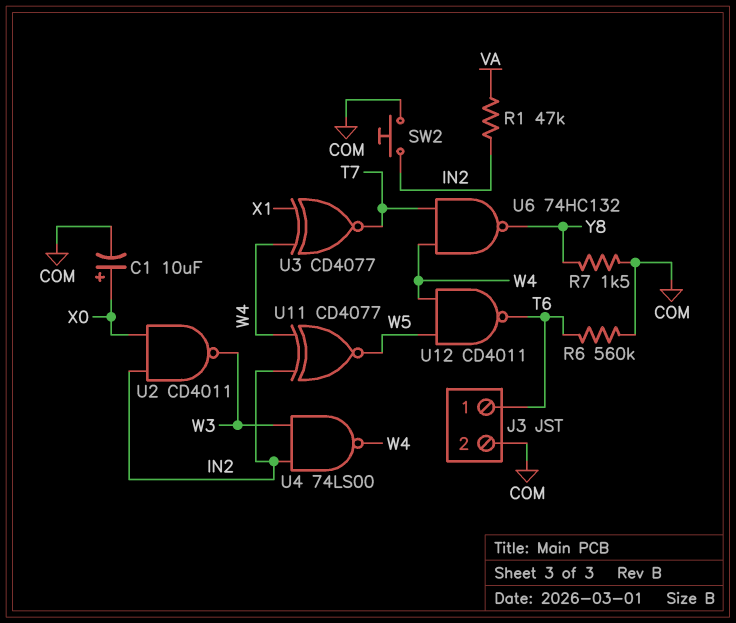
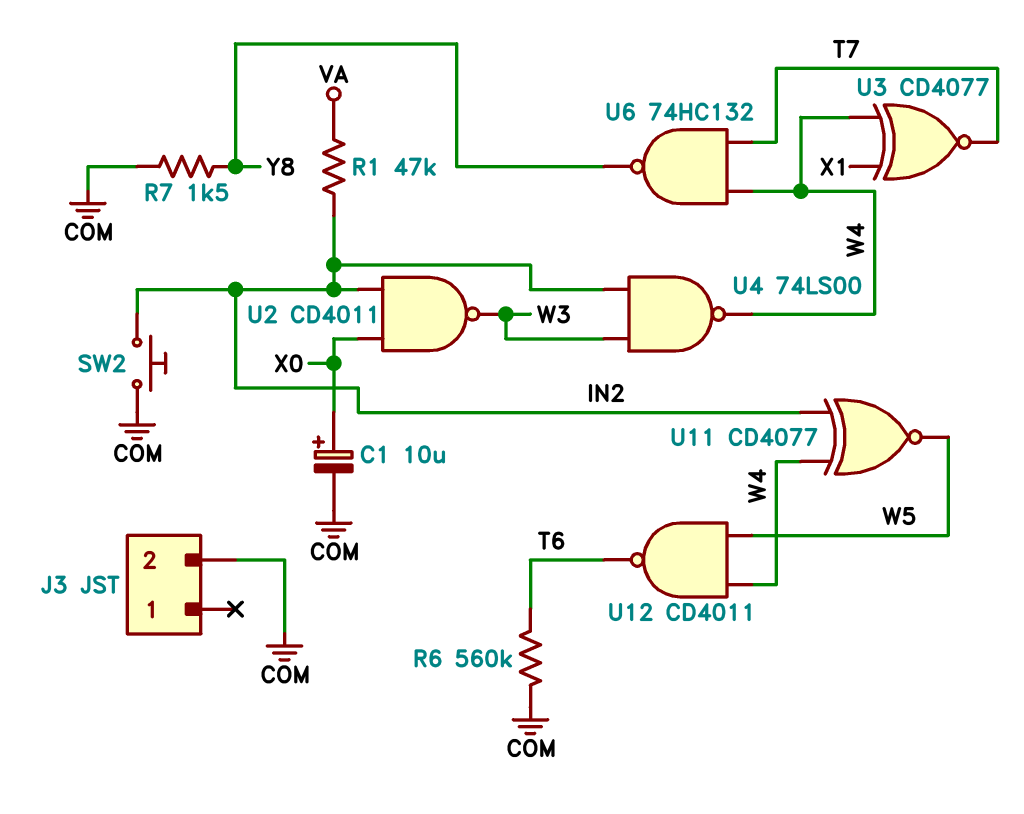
J3 pin 1: T6 -> none

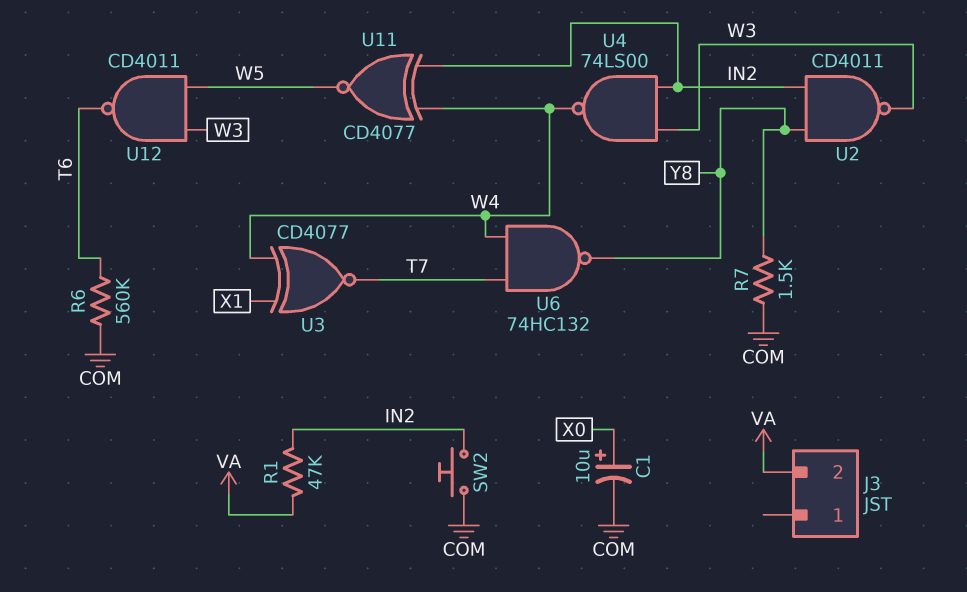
J3 pin 2: COM -> VA
U2: NAND CD4011 (in IN2, in X0, out W3) -> NAND CD4011 (in IN2, in Y8, out W3)
U12: NAND CD4011 (in W4, in W5, out T6) -> NAND CD4011 (in W3, in W5, out T6)

